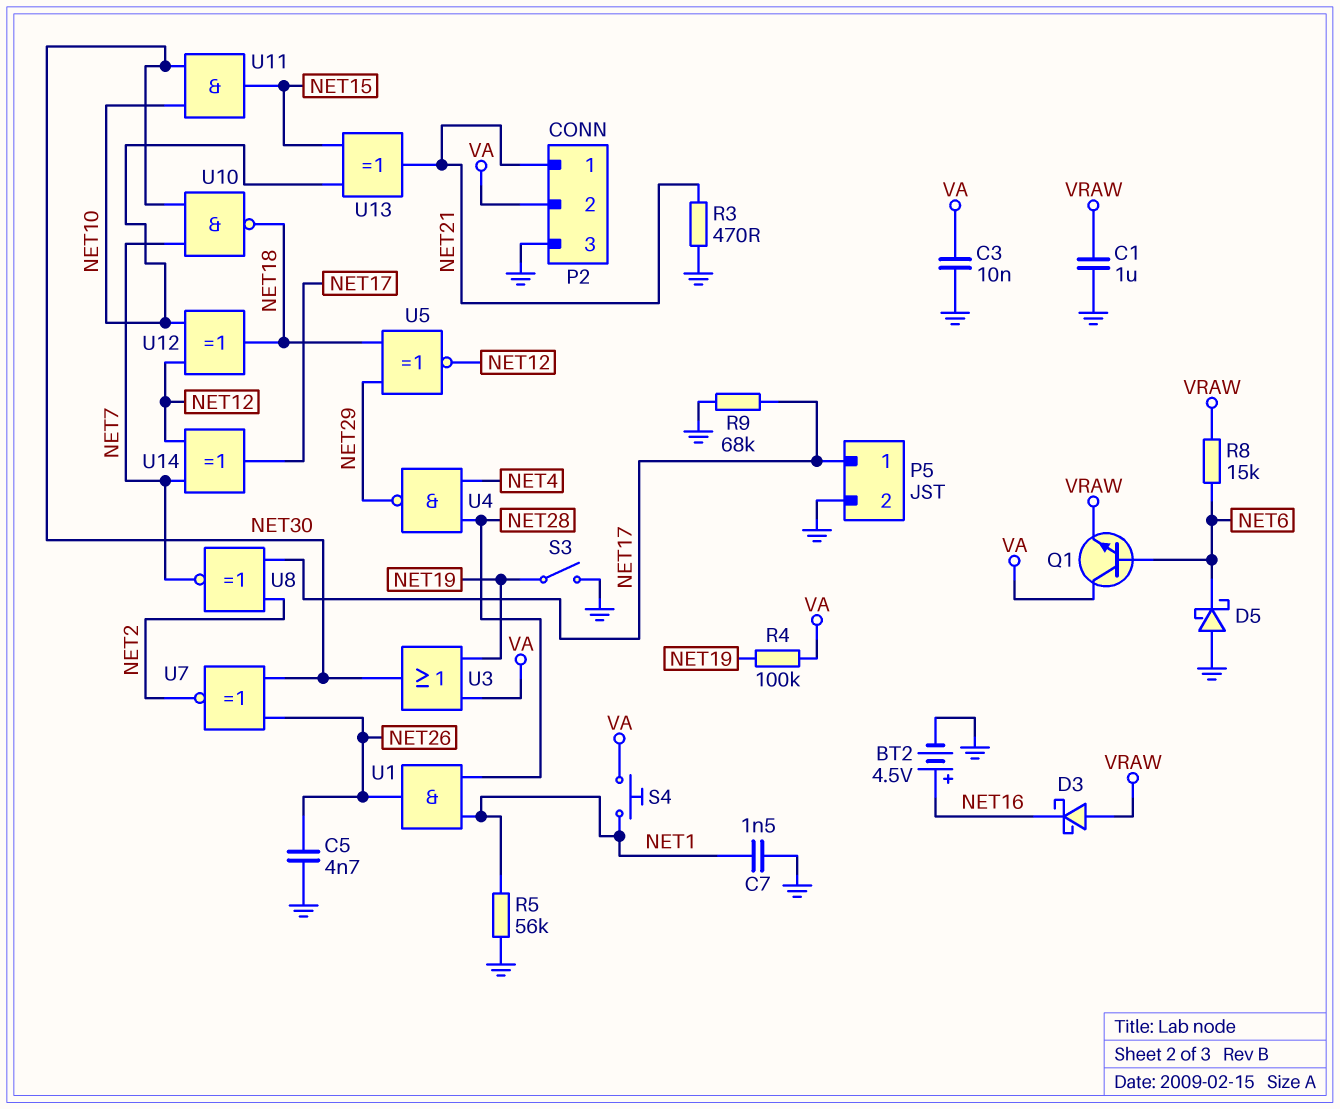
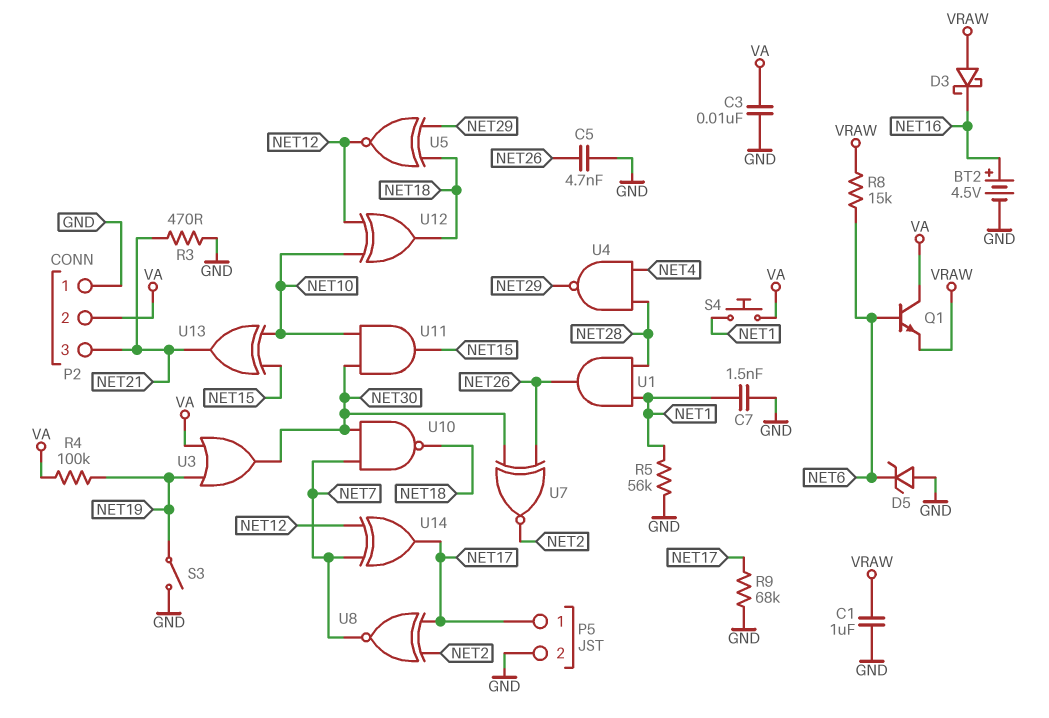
D5: schottky (A GND, K NET6) -> zener (A GND, K NET6)
P2 pin 1: NET21 -> GND
P2 pin 3: GND -> NET21

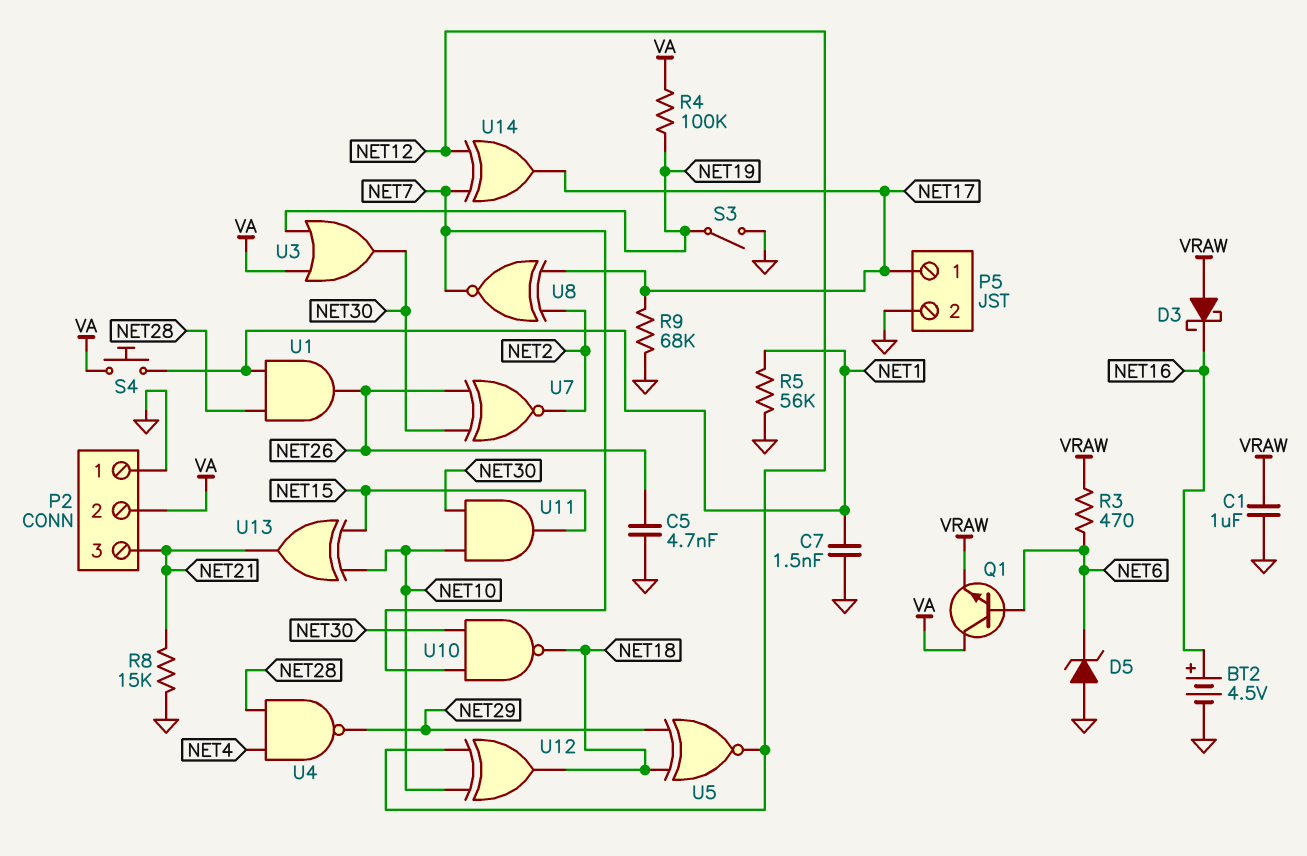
C3: 10nF (GND, VA) -> none
R3: 470 (GND, NET21) -> 470 (NET6, VRAW)
R8: 15k (NET6, VRAW) -> 15k (GND, NET21)

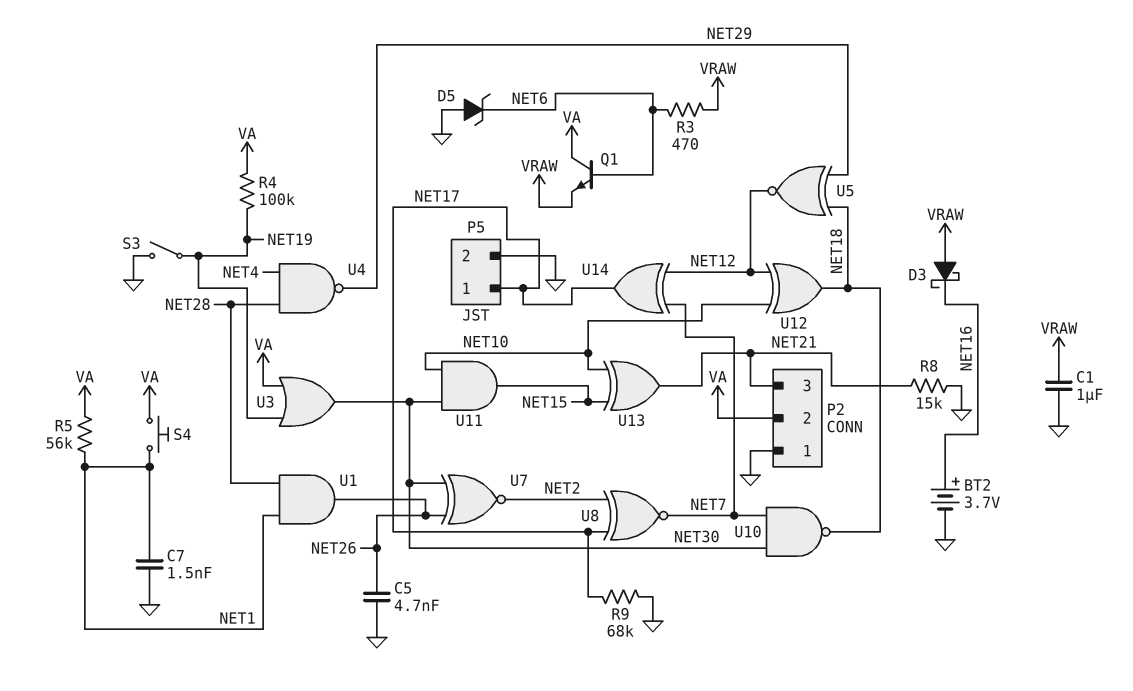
BT2: 4.5V (plus NET16, minus GND) -> 3.7V (plus NET16, minus GND)
R5: 56k (GND, NET1) -> 56k (NET1, VA)

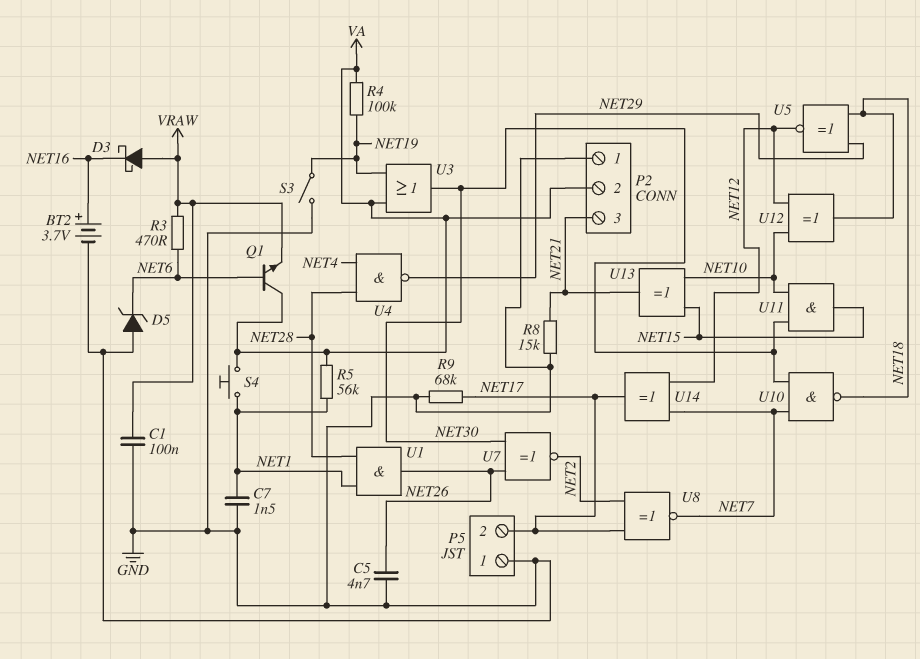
C1: 1uF (GND, VRAW) -> 100nF (GND, VRAW)
P5 pin 1: NET17 -> GND
P5 pin 2: GND -> NET17

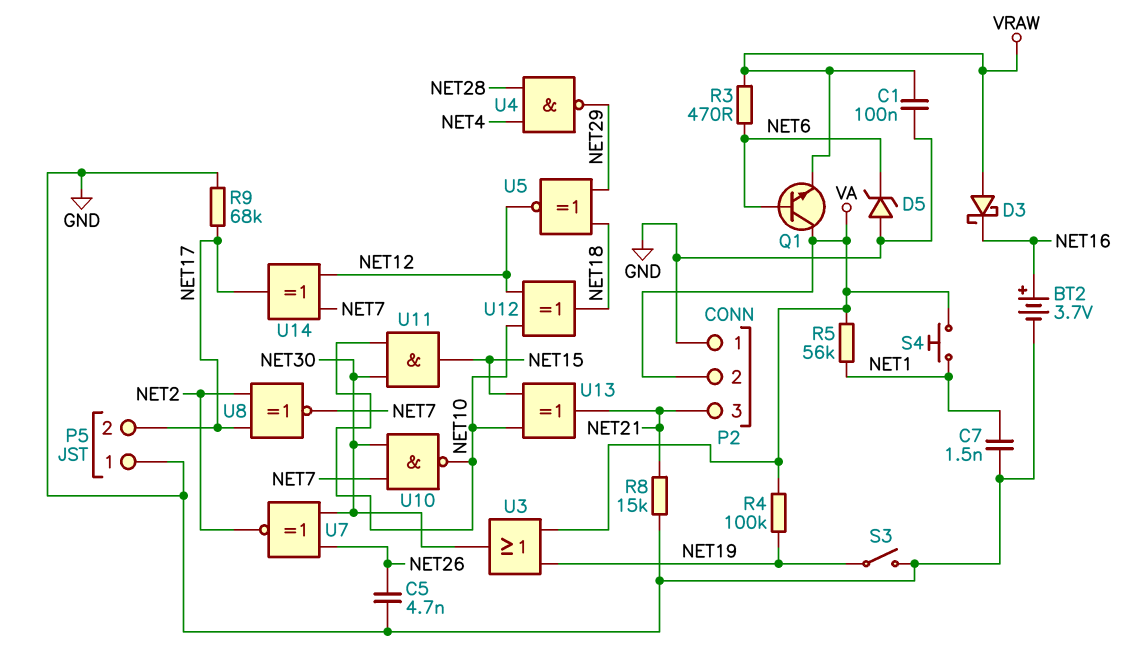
U1: AND (in NET1, in NET28, out NET26) -> none
U10: NAND (in NET7, in NET30, out NET18) -> NAND (in NET7, in NET30, out NET10)

